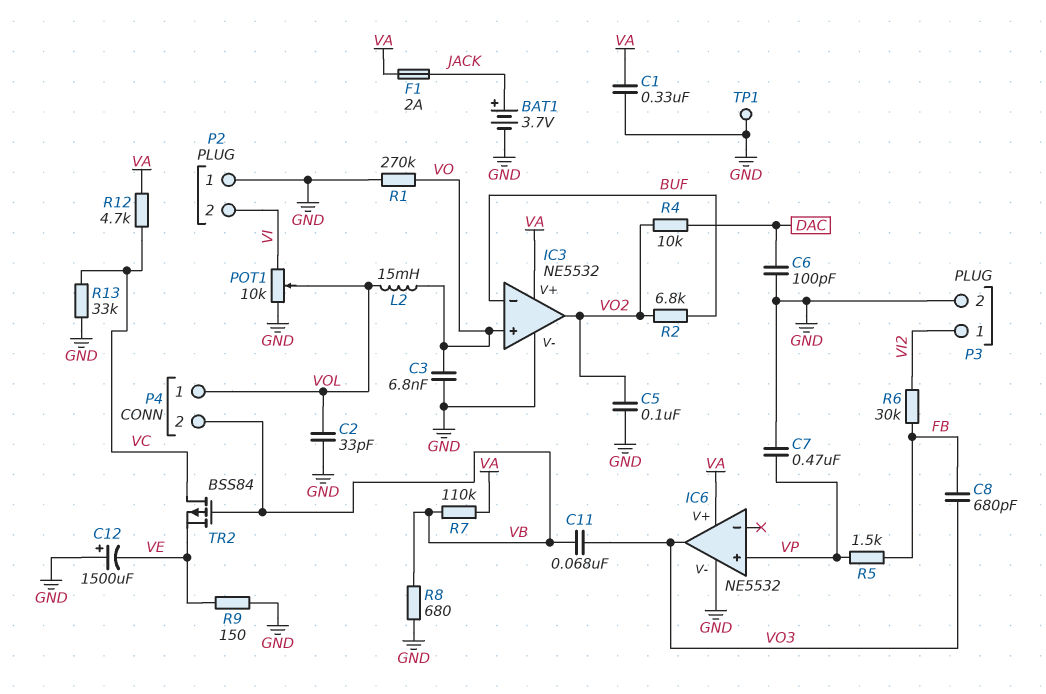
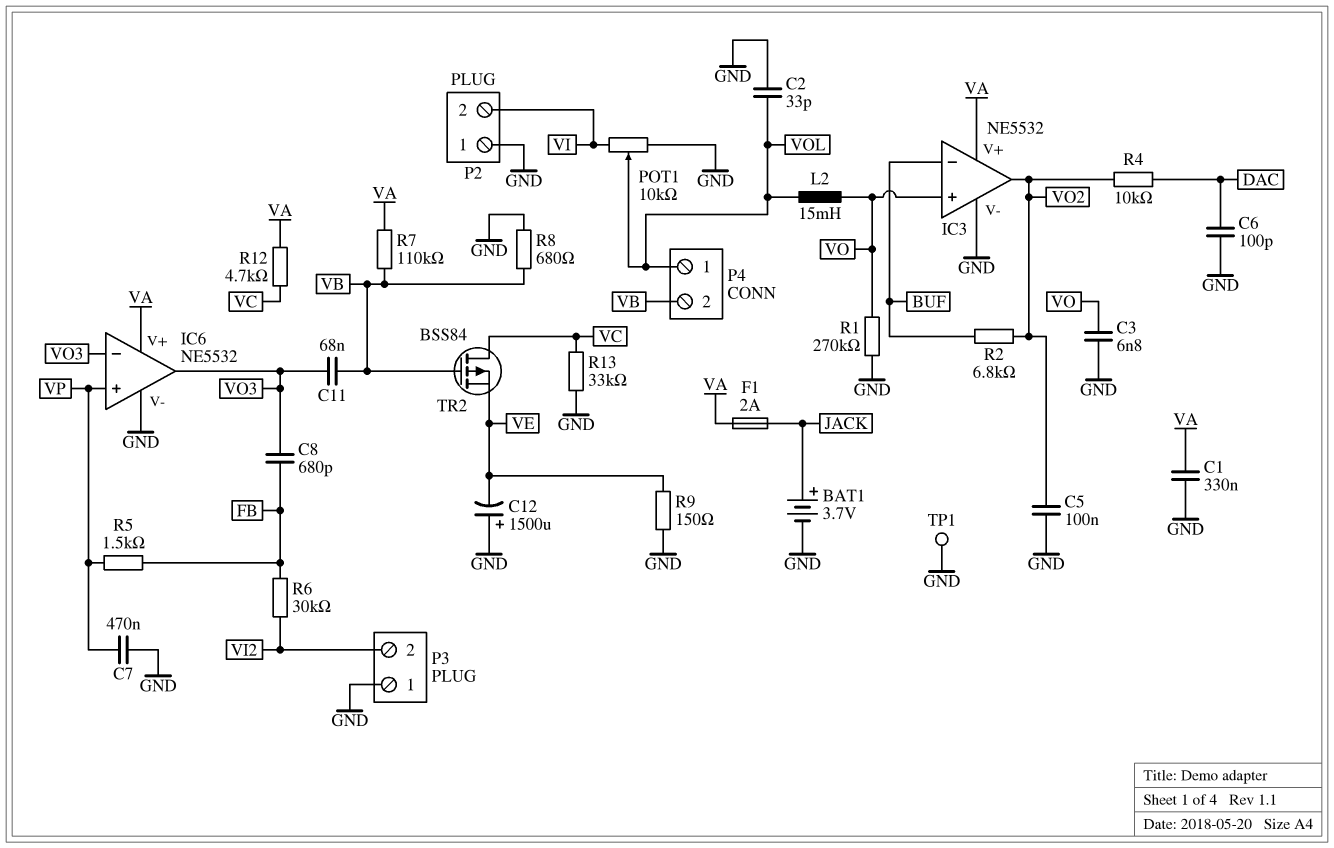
IC6 pin in-: none -> VO3
P3 pin 1: VI2 -> GND
P3 pin 2: GND -> VI2

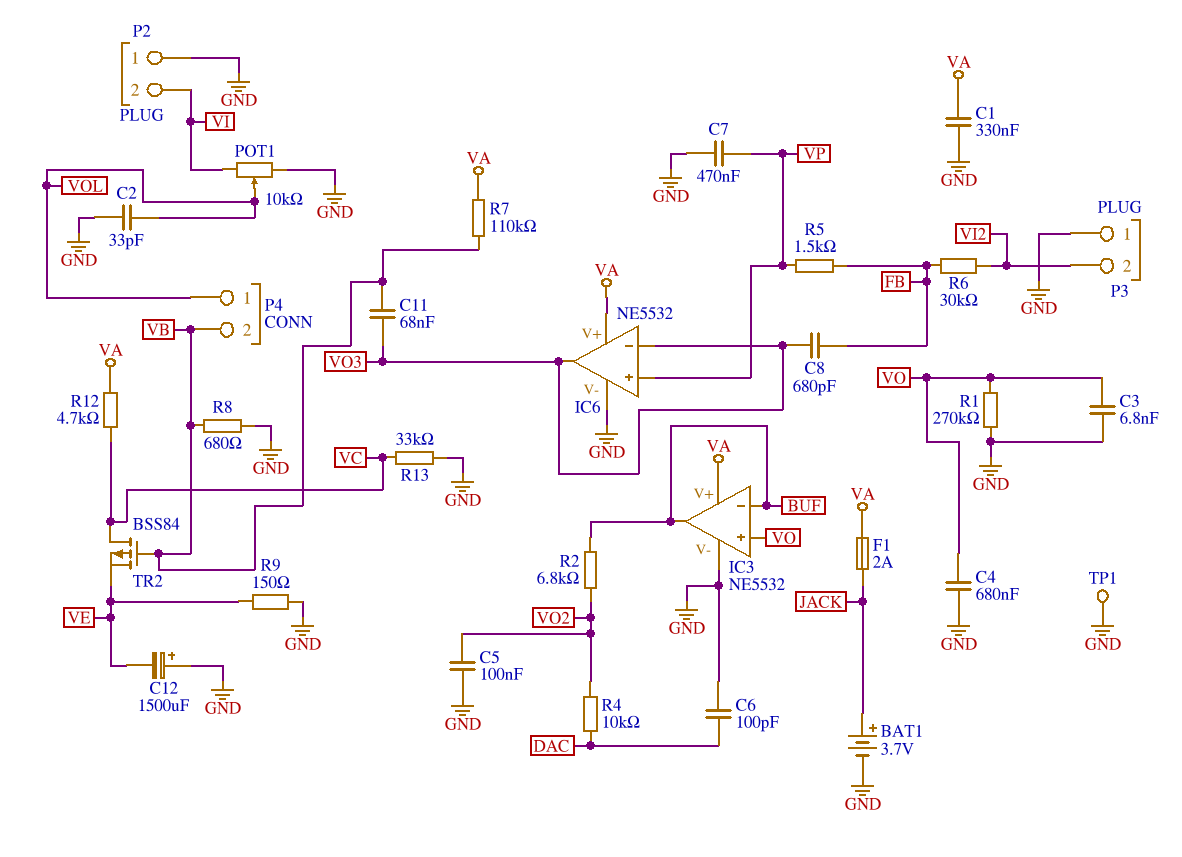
C4: none -> 680nF (GND, VO)
IC3 pin out: VO2 -> BUF
L2: 15mH (VO, VOL) -> none

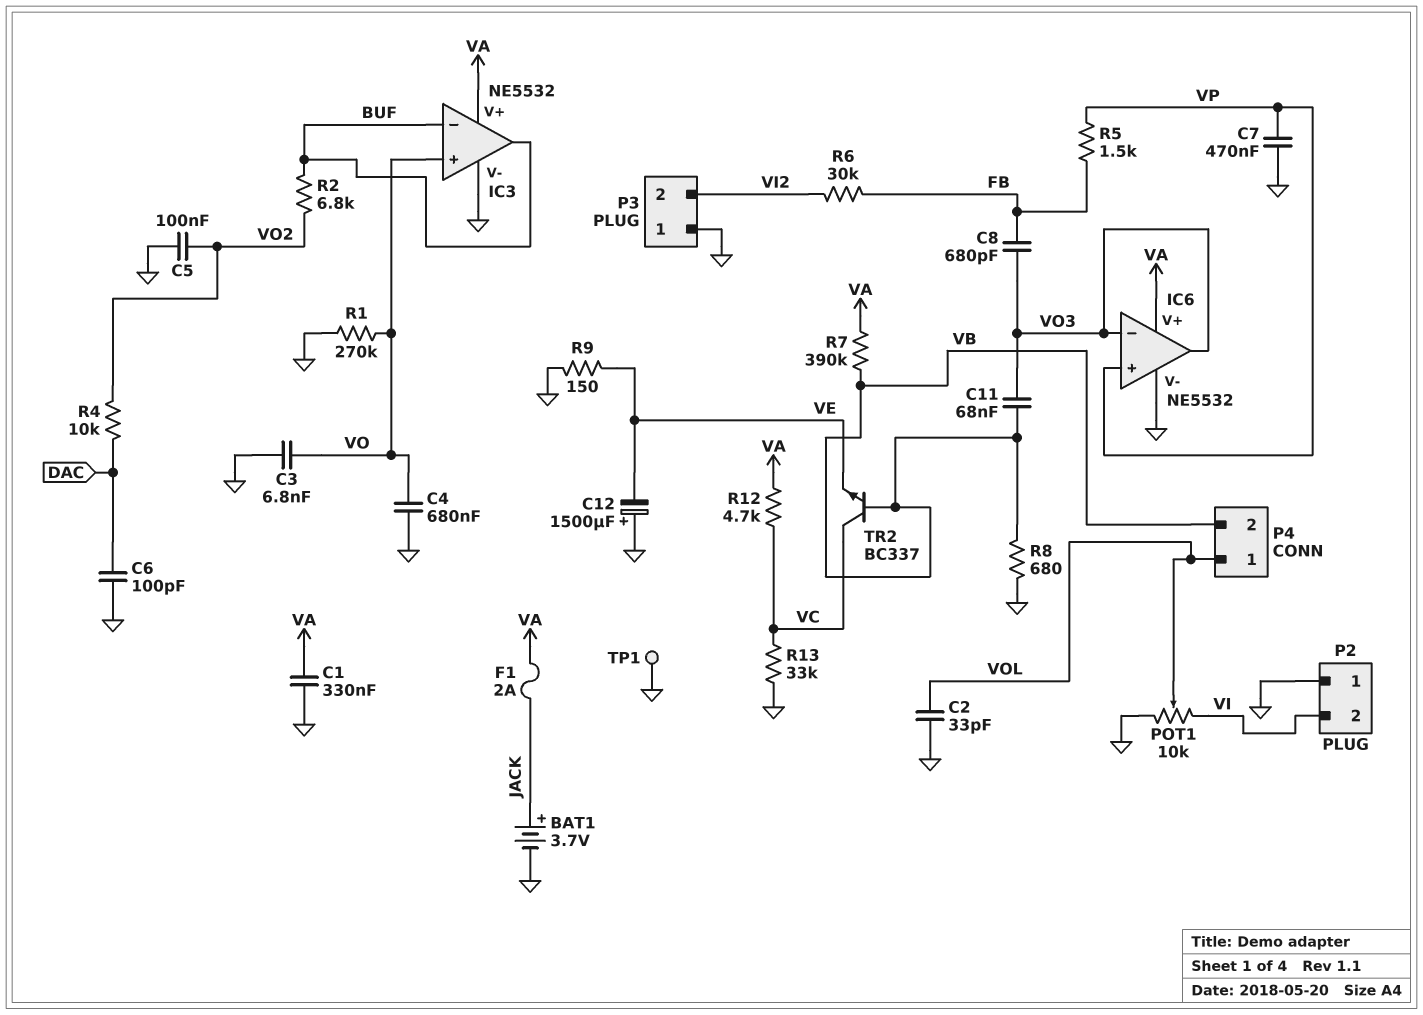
R7: 110k (VA, VB) -> 390k (VA, VB)
TR2: PMOS BSS84 (G VB, D VC, S VE) -> NPN BC337 (B VB, C VC, E VE)

